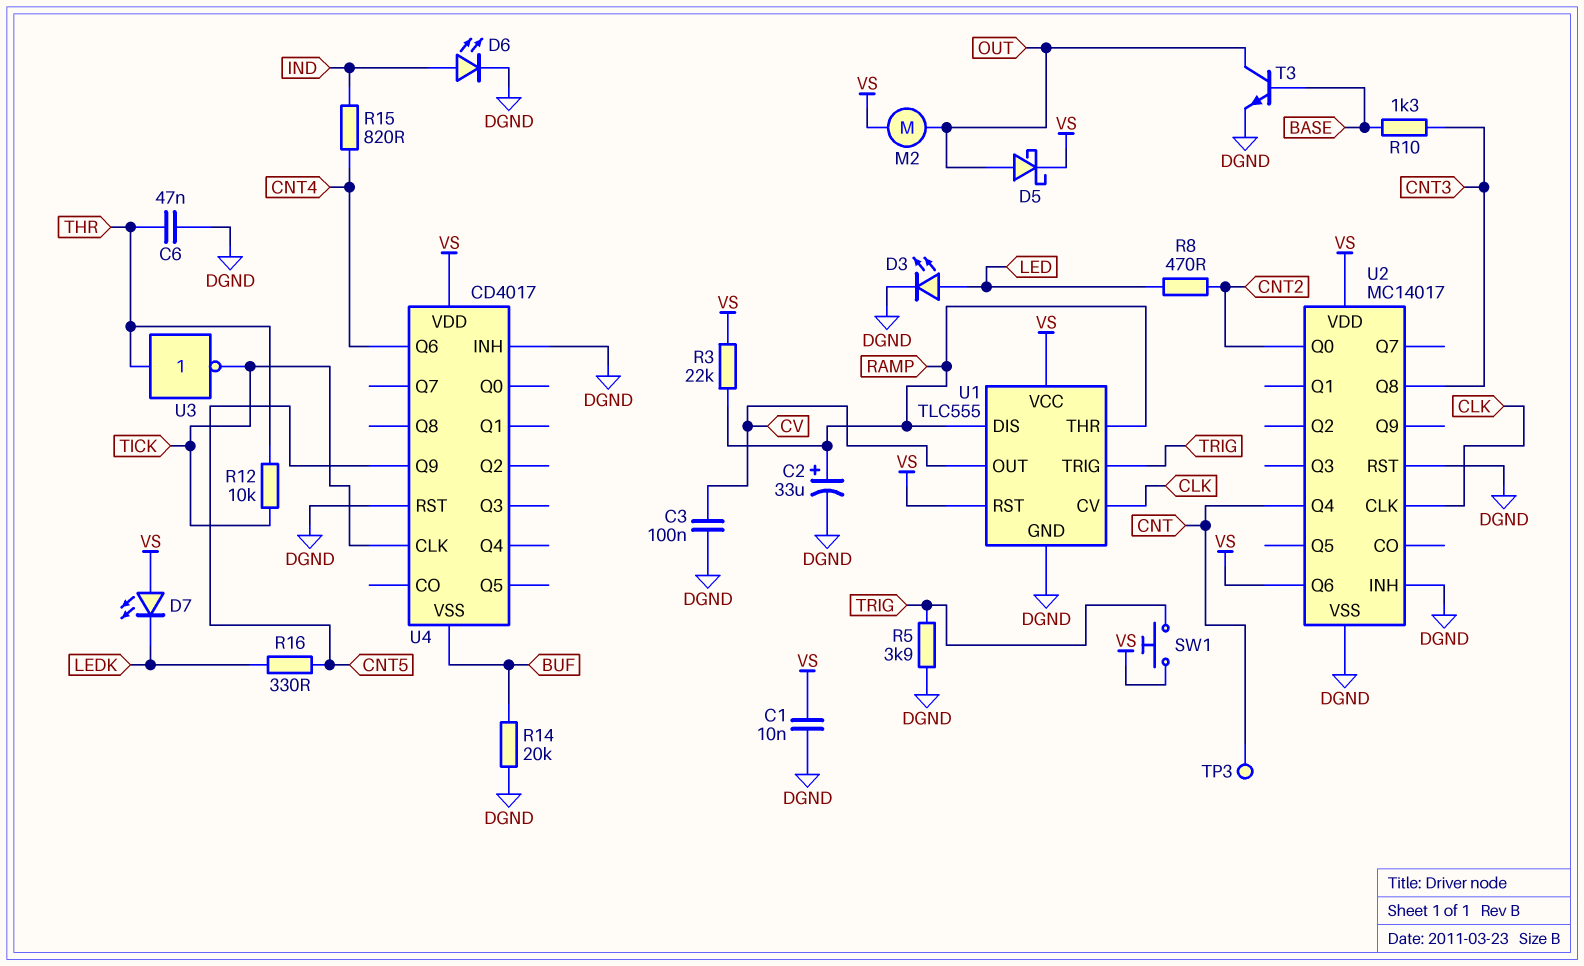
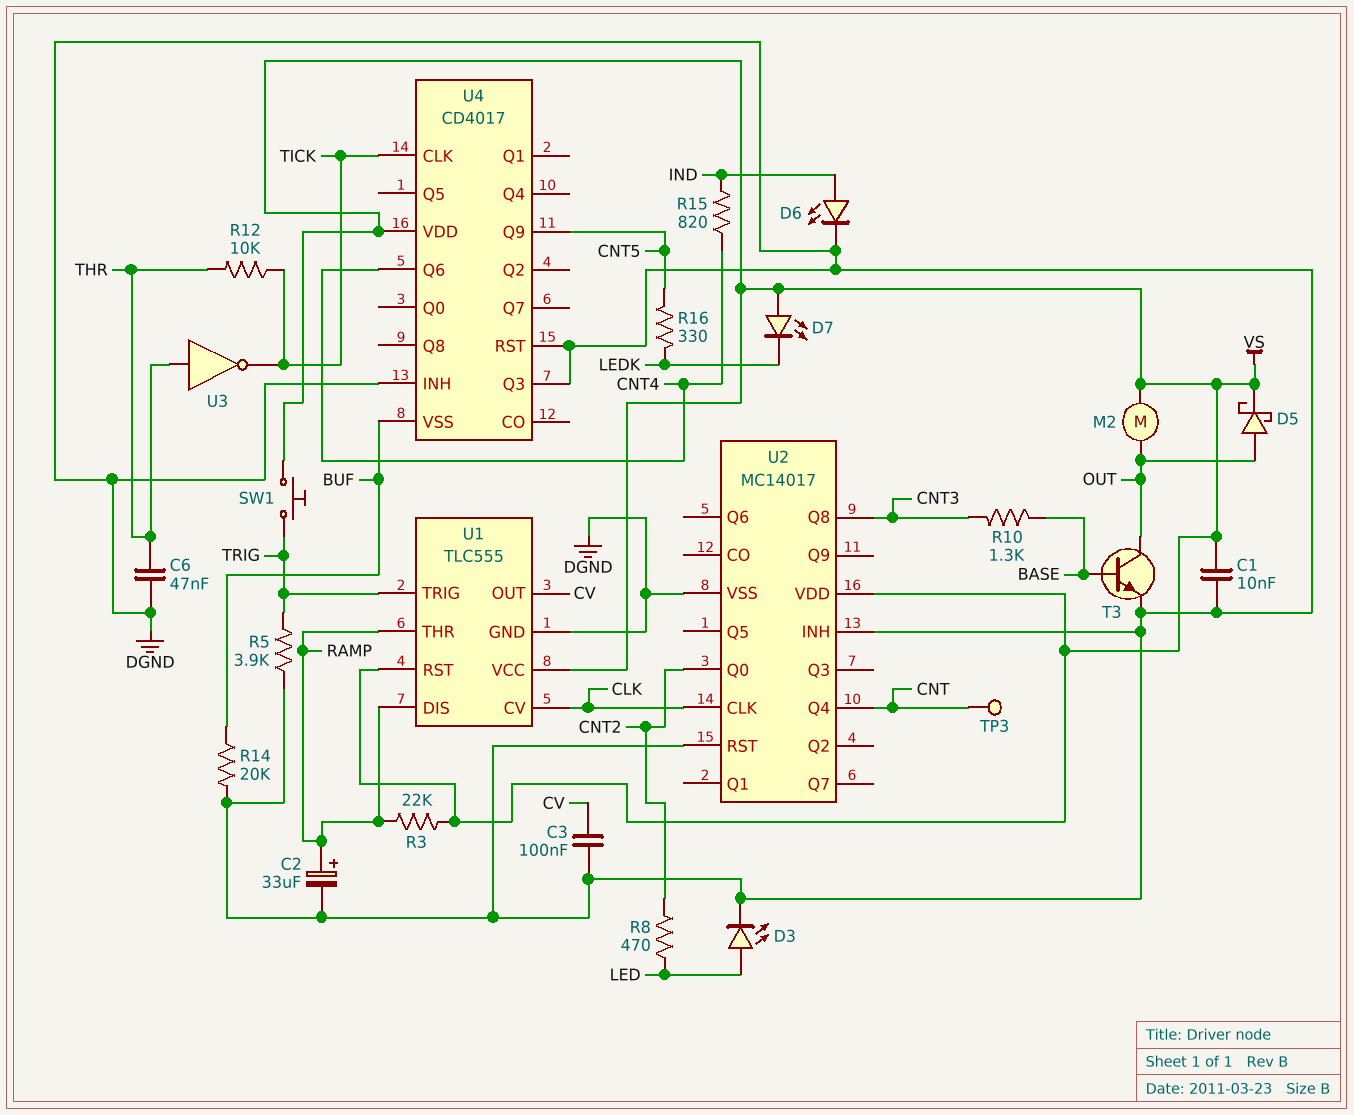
U2 pin Q6: VS -> none
U4 pin Q3: none -> DGND

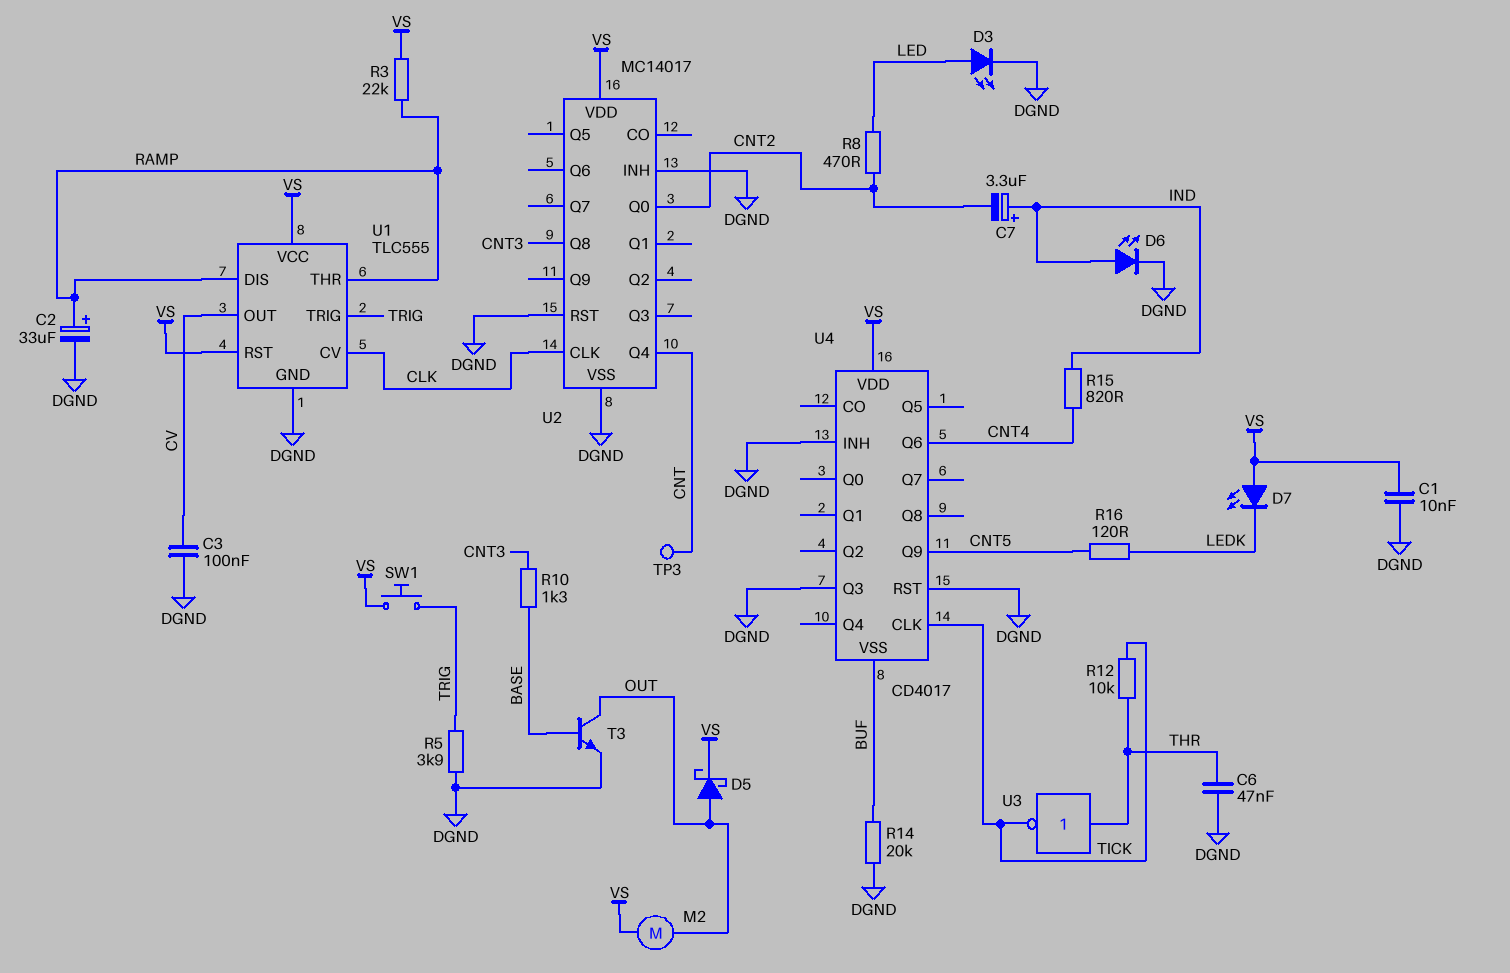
C7: none -> 3.3uF (plus IND, minus CNT2)
R16: 330 (CNT5, LEDK) -> 120 (CNT5, LEDK)

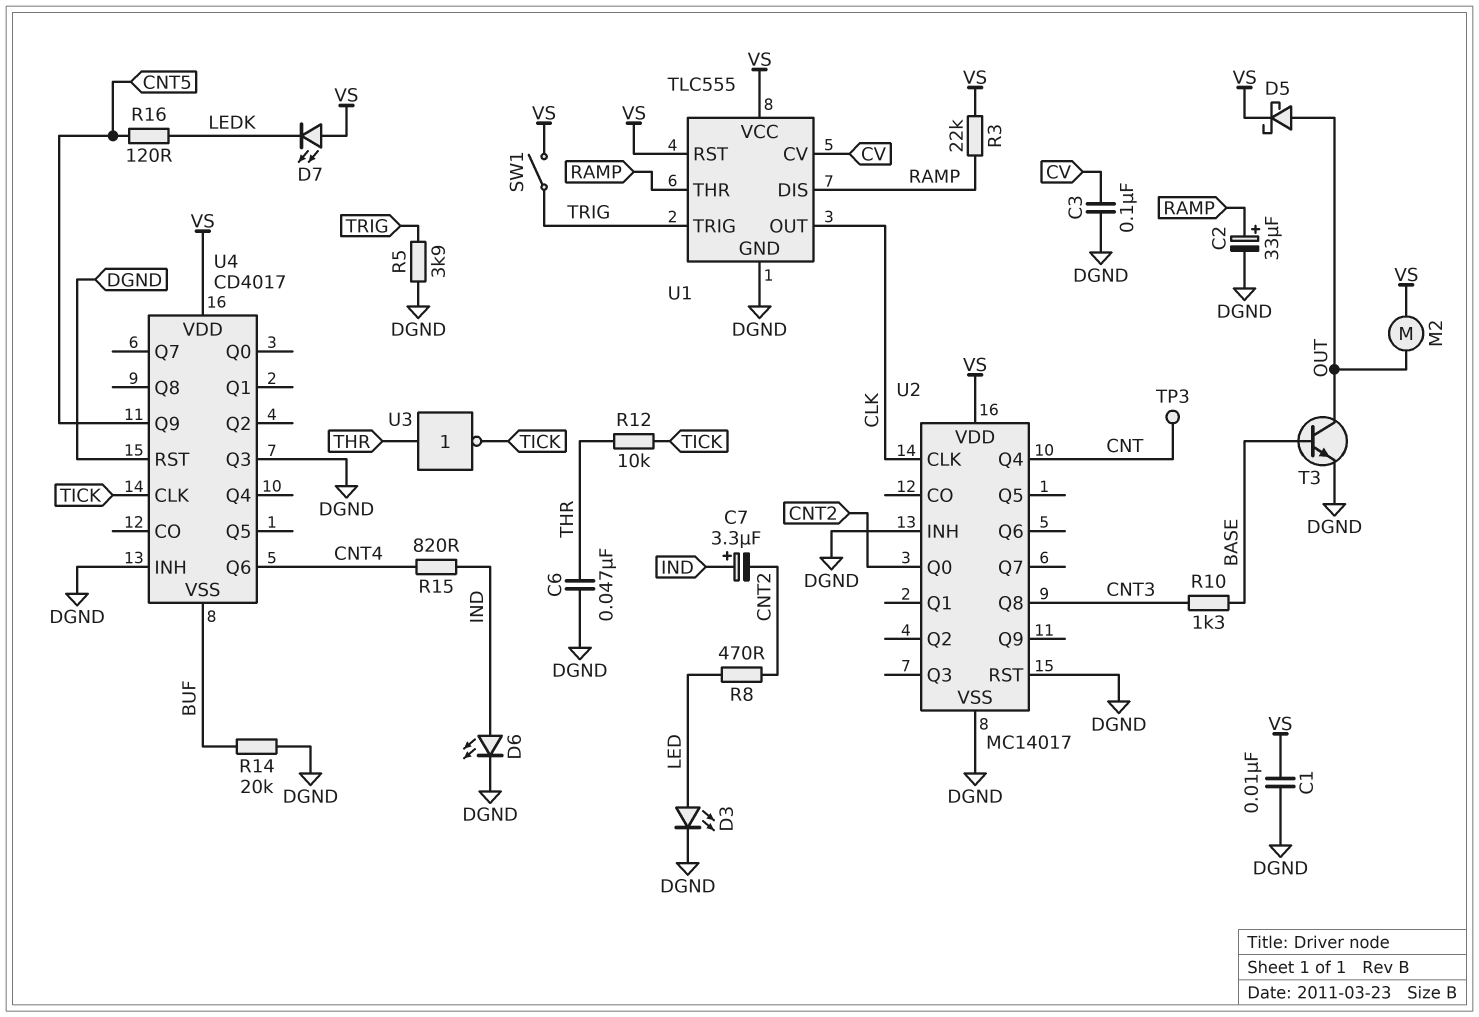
SW1: button (TRIG, VS) -> switch (TRIG, VS)
U1 pin CV: CLK -> CV
U1 pin OUT: CV -> CLK

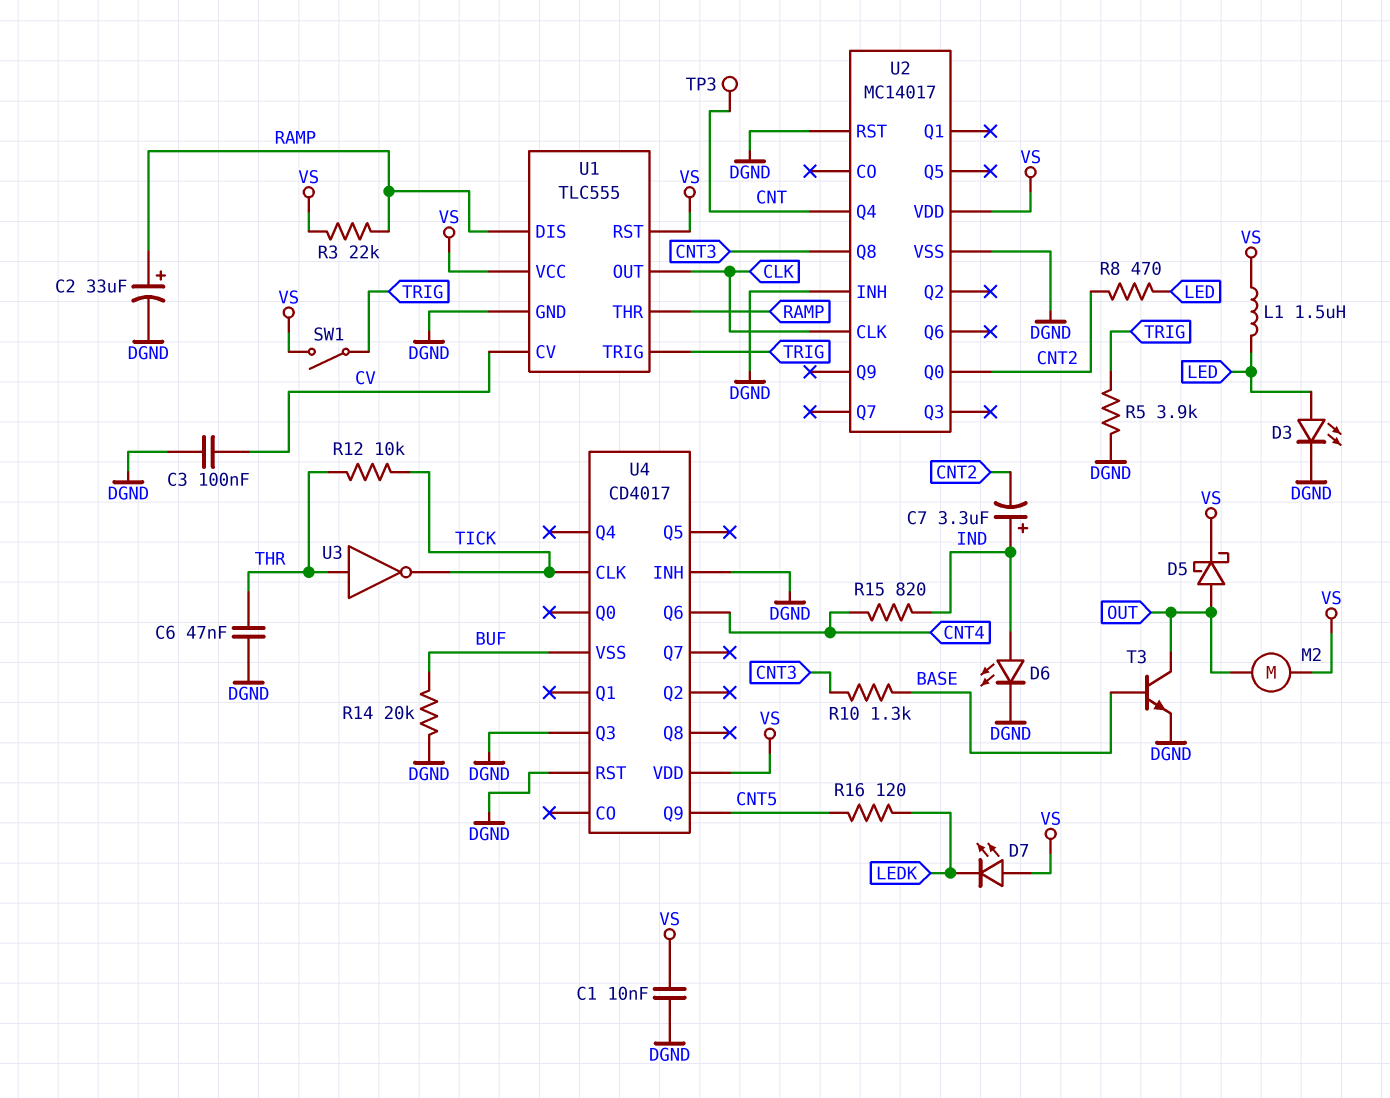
L1: none -> 1.5uH (LED, VS)

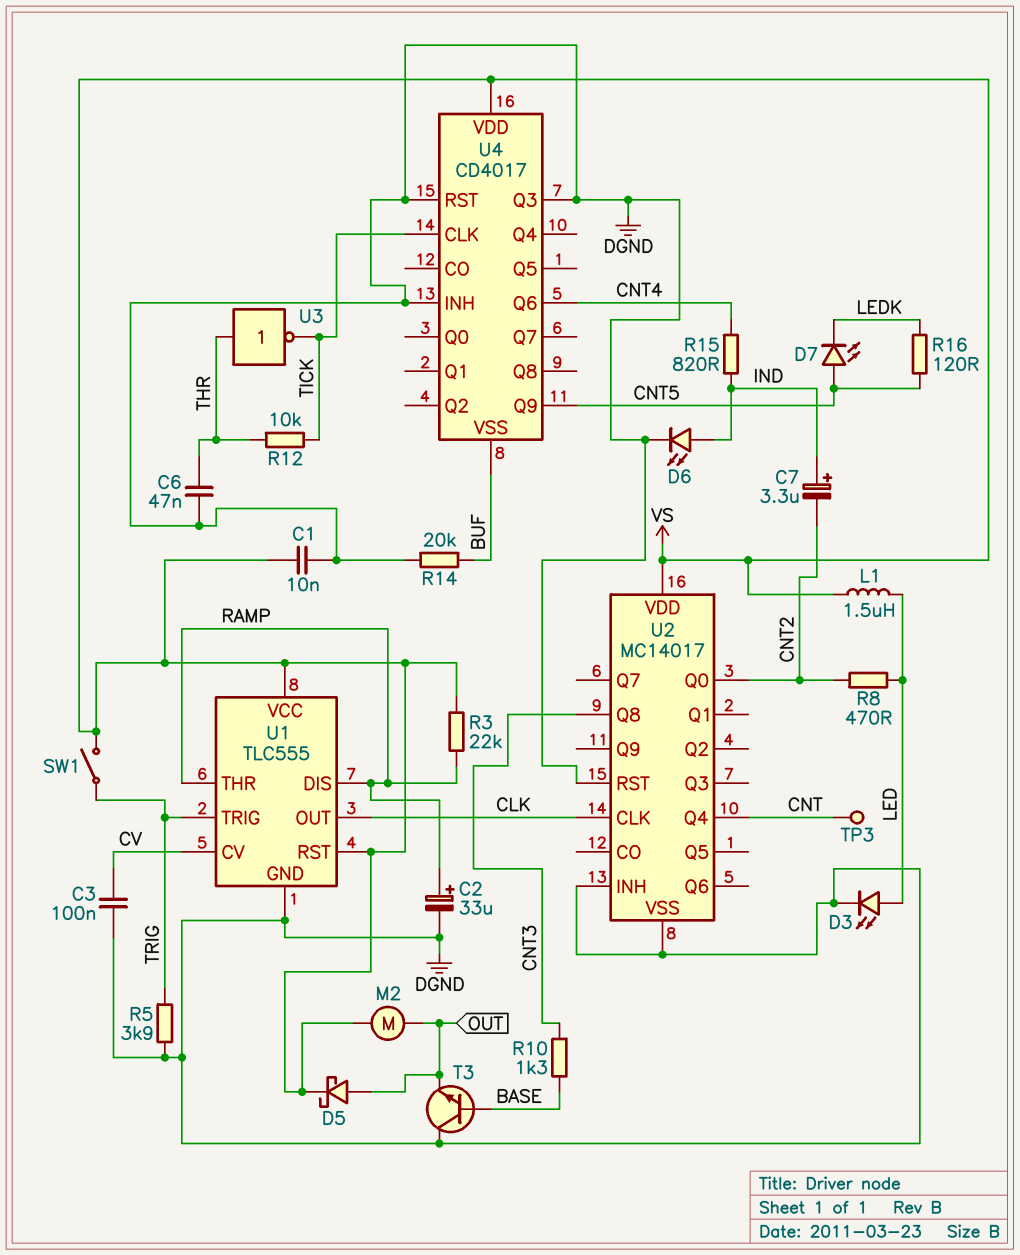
D7: LED (A VS, K LEDK) -> LED (A CNT5, K LEDK)
T3: NPN (B BASE, C OUT, E DGND) -> NPN (B BASE, C DGND, E OUT)

